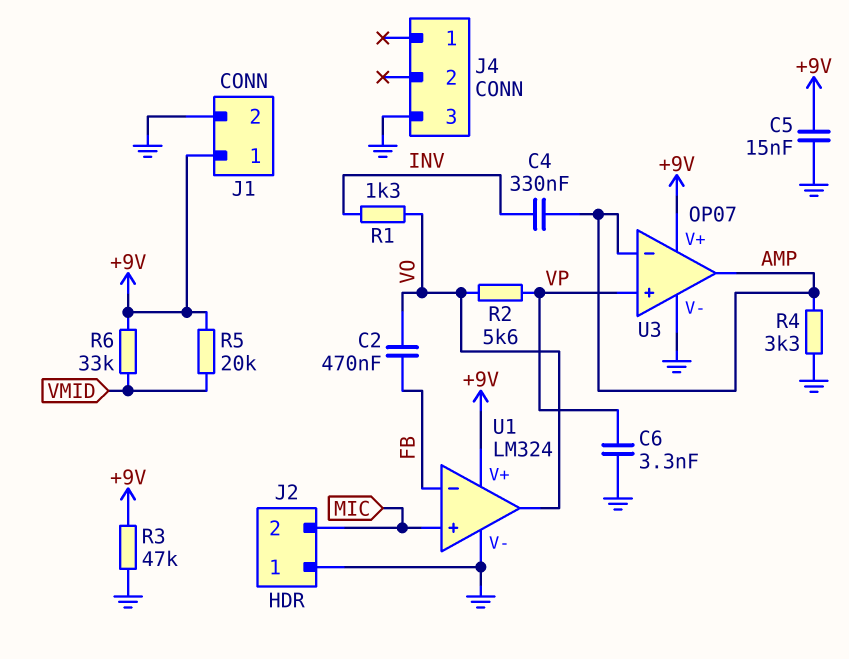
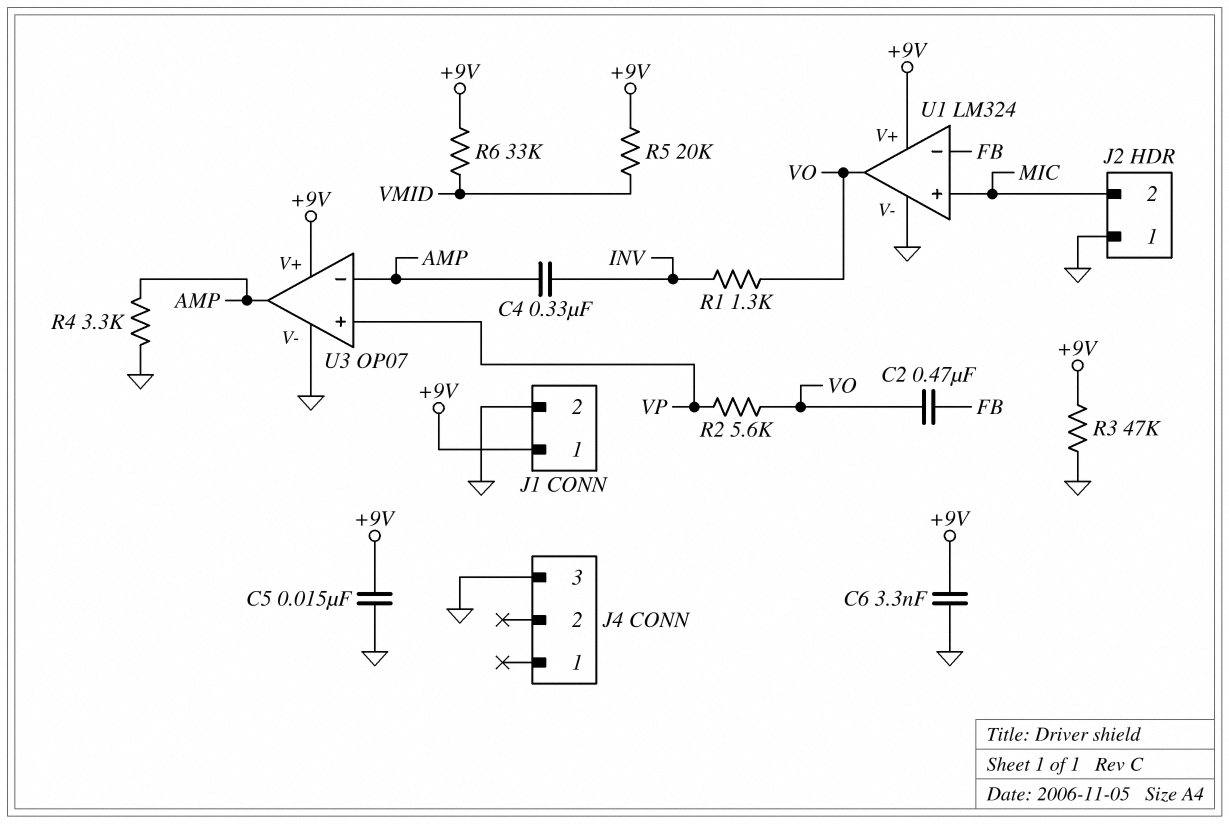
C6: 3.3nF (GND, VP) -> 3.3nF (+9V, GND)

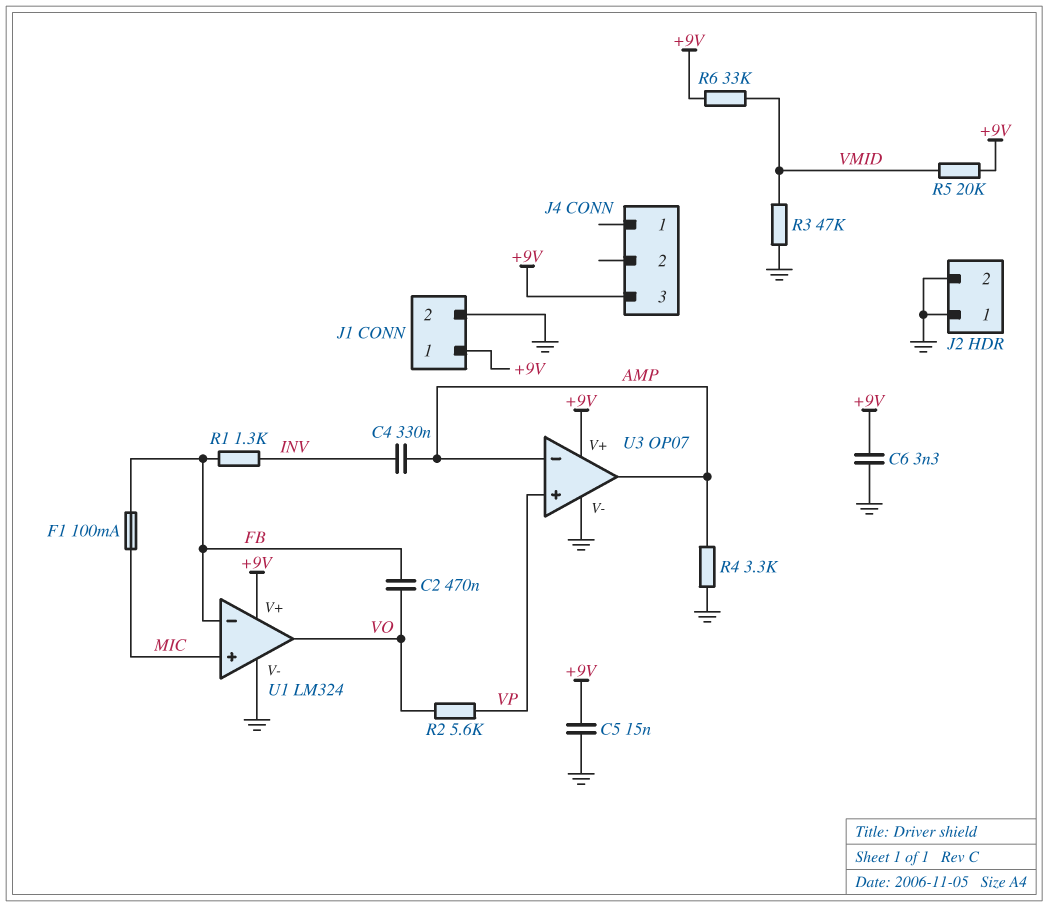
F1: none -> 100mA (FB, MIC)
J2 pin 2: MIC -> GND
J4 pin 3: GND -> +9V
R1: 1.3k (INV, VO) -> 1.3k (FB, INV)
R3: 47k (+9V, GND) -> 47k (GND, VMID)

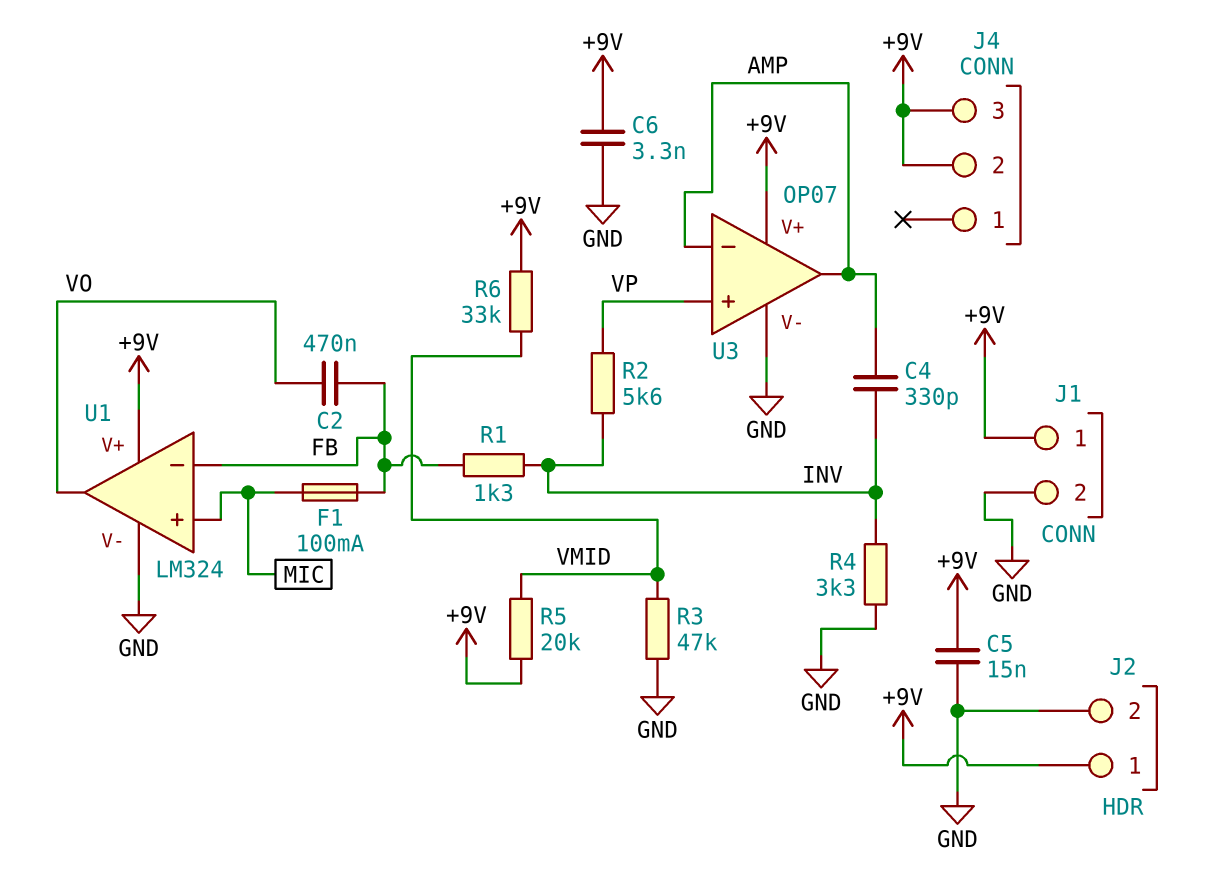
C4: 330nF (AMP, INV) -> 330pF (AMP, INV)
J2 pin 1: GND -> +9V
J4 pin 2: none -> +9V
R2: 5.6k (VO, VP) -> 5.6k (INV, VP)
R4: 3.3k (AMP, GND) -> 3.3k (GND, INV)

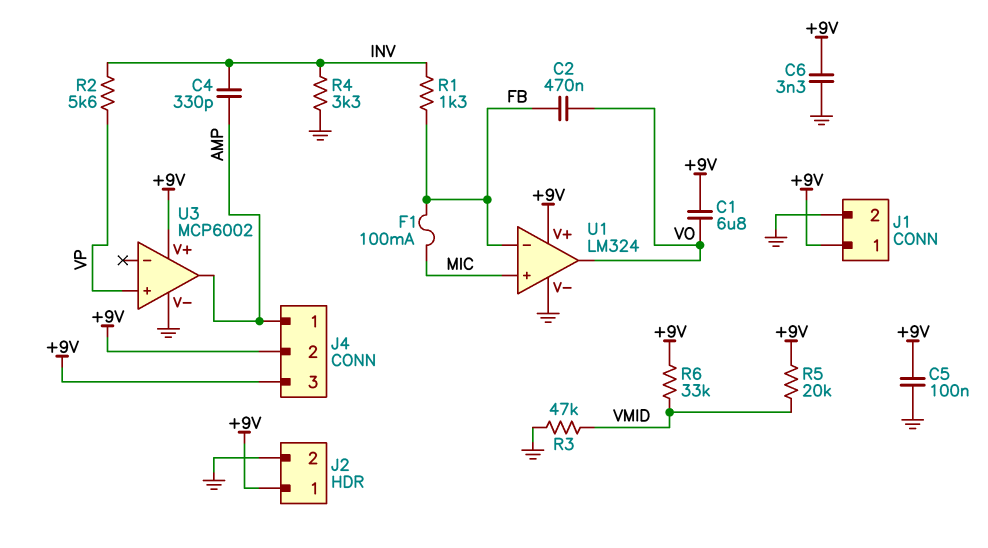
C1: none -> 6.8uF (+9V, VO)
C5: 15nF (+9V, GND) -> 100nF (+9V, GND)
J4 pin 1: none -> AMP
U3: OP07 -> MCP6002
U3 pin in-: AMP -> none

